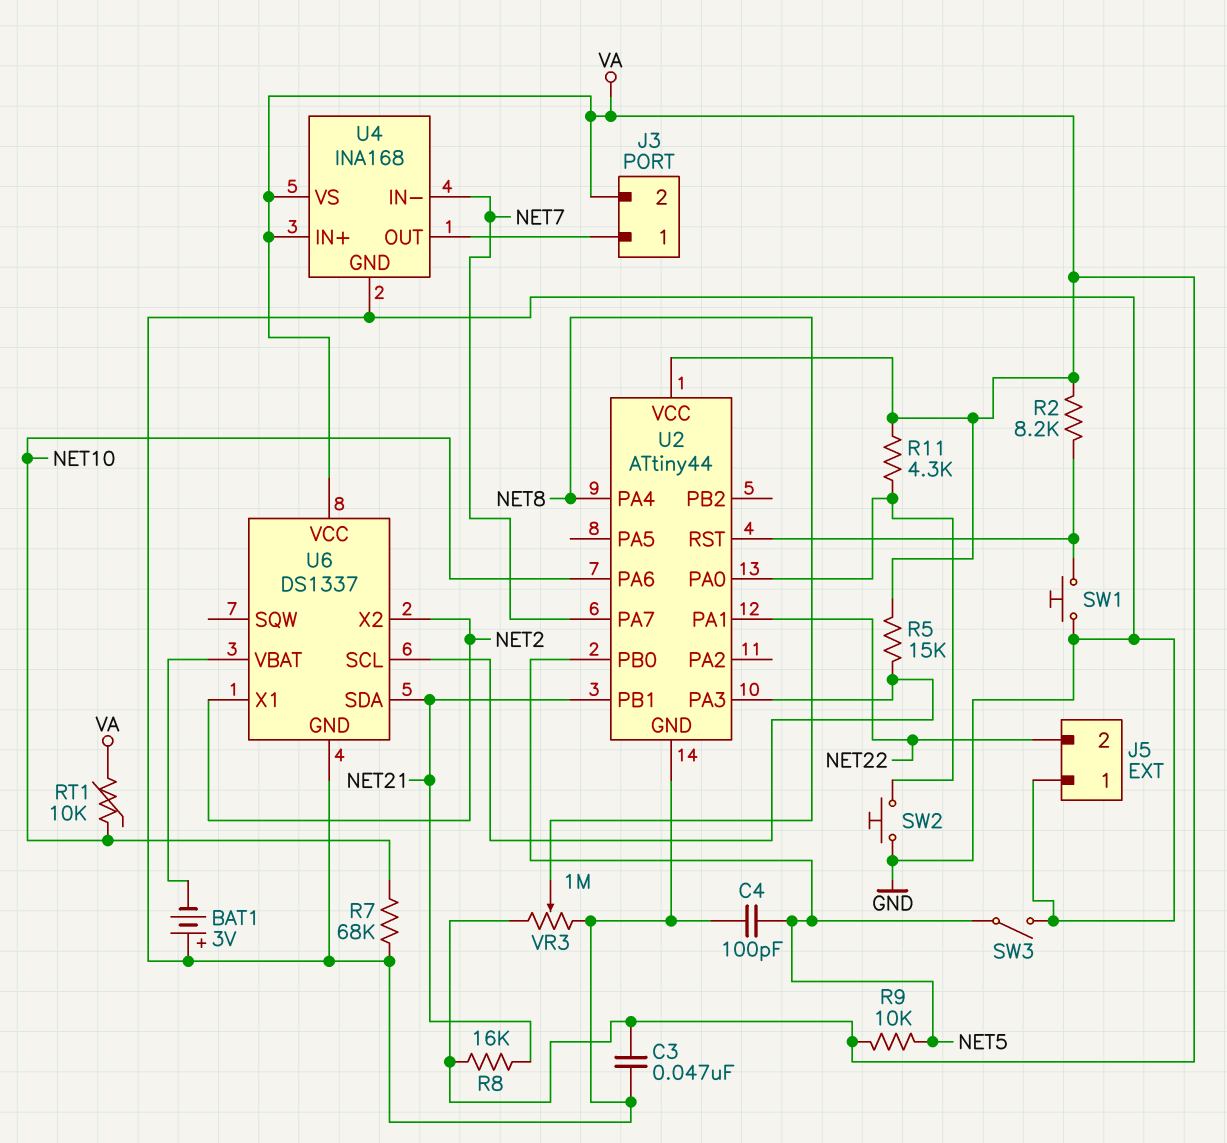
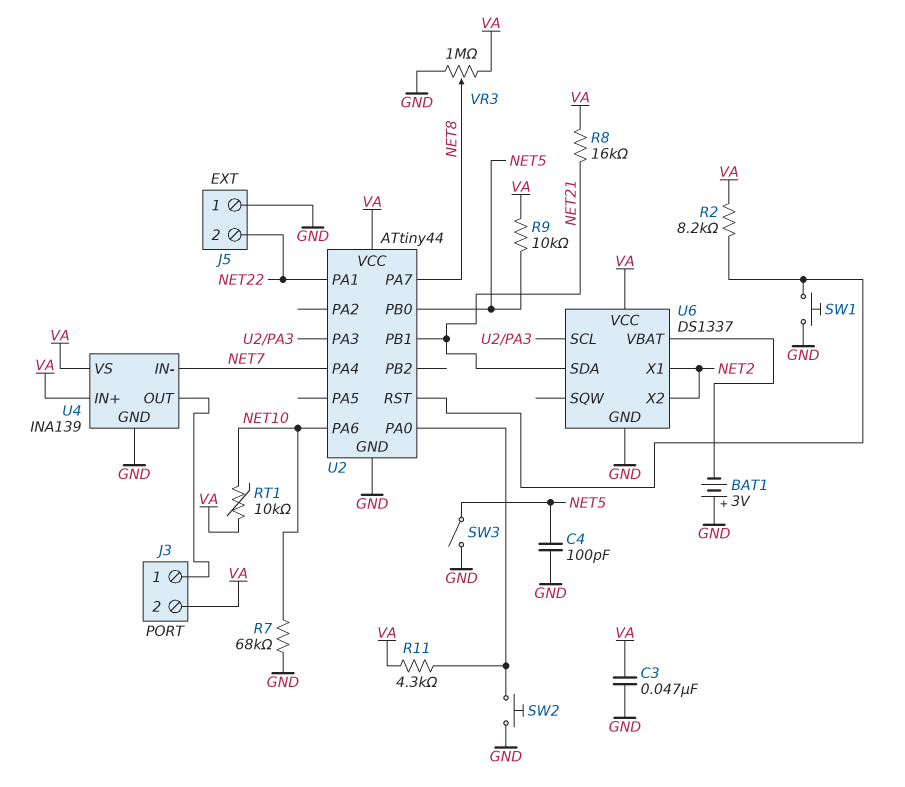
R5: 15k (U2/PA3, VA) -> none
U2 pin PA4: NET8 -> NET7
U2 pin PA7: NET7 -> NET8
U4: INA168 -> INA139

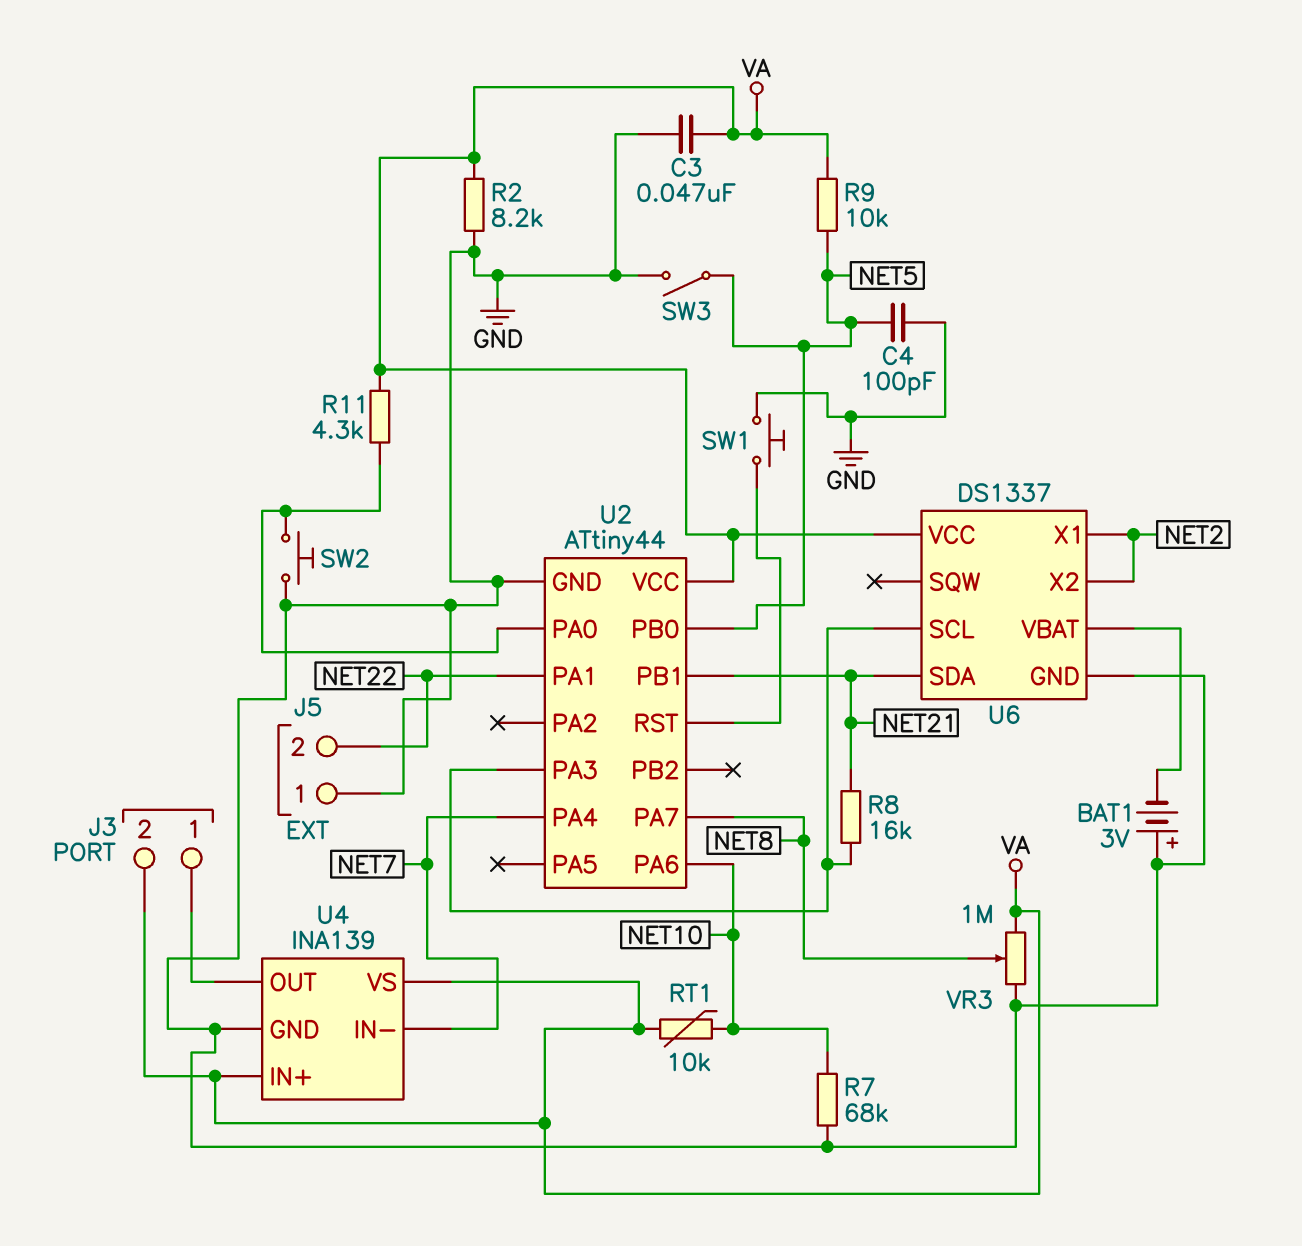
R2: 8.2k (U2/RST, VA) -> 8.2k (GND, VA)
R8: 16k (NET21, VA) -> 16k (NET21, U2/PA3)

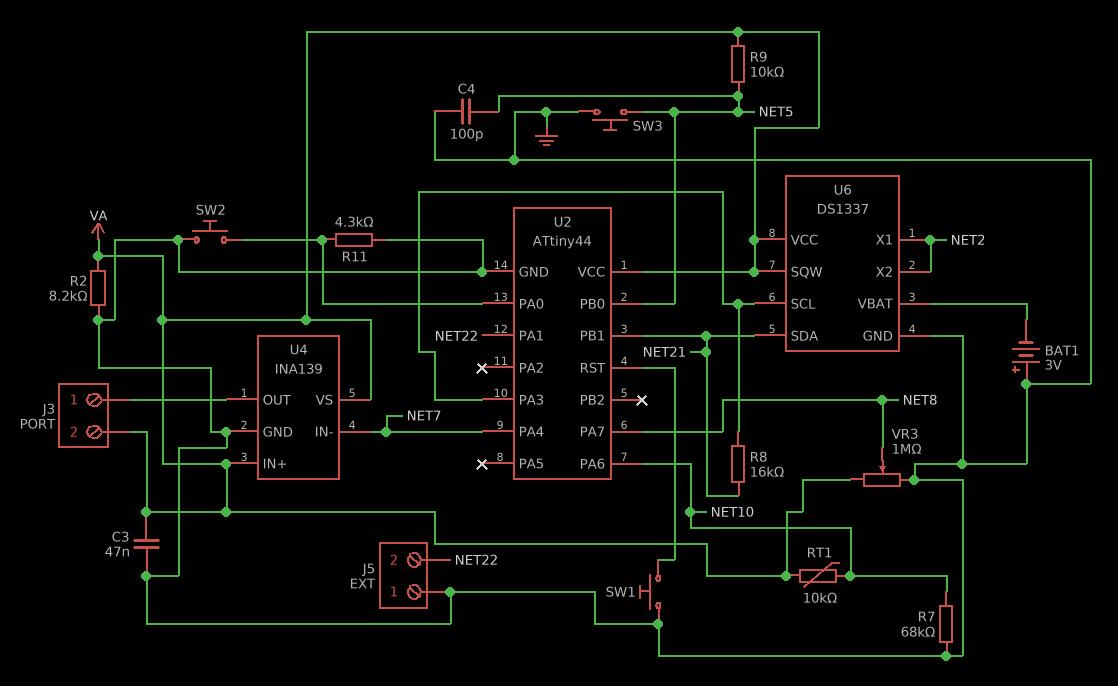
R11: 4.3k (U2/PA0, VA) -> 4.3k (GND, U2/PA0)
SW3: switch (GND, NET5) -> button (GND, NET5)
U6 pin SQW: none -> VA

